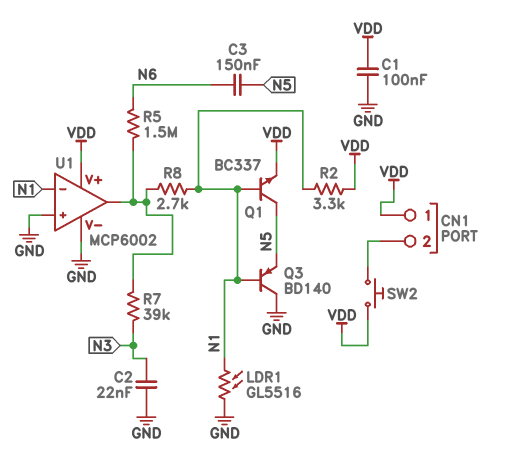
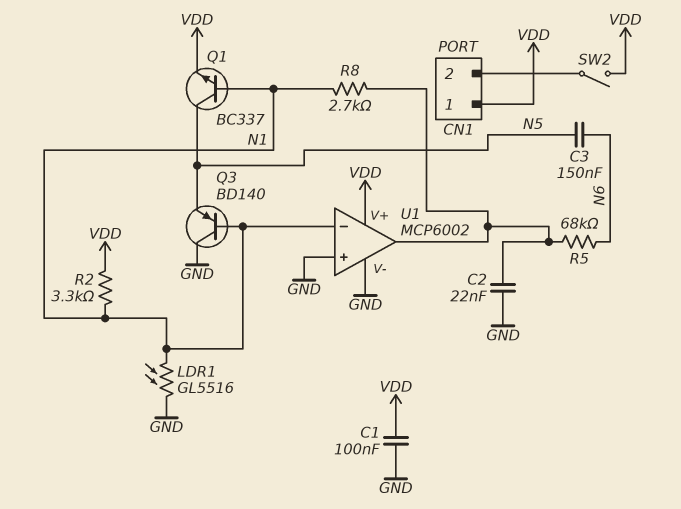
C2: 22nF (GND, N3) -> 22nF (GND, U1/out)
R5: 1.5M (N6, U1/out) -> 68k (N6, U1/out)
R7: 39k (N3, U1/out) -> none
SW2: button (CN1/2, VDD) -> switch (CN1/2, VDD)

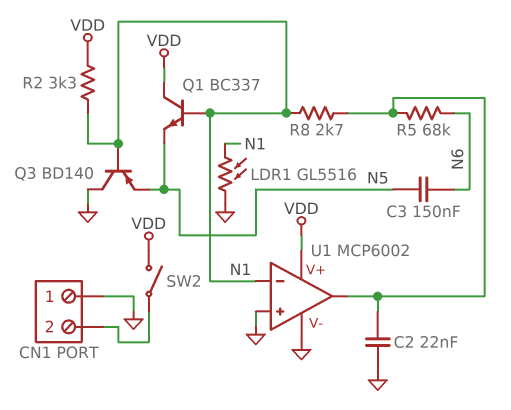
C1: 100nF (GND, VDD) -> none
CN1 pin 1: VDD -> GND
Q1: NPN BC337 (B N1, C N5, E VDD) -> NPN BC337 (B N1, C VDD, E N5)

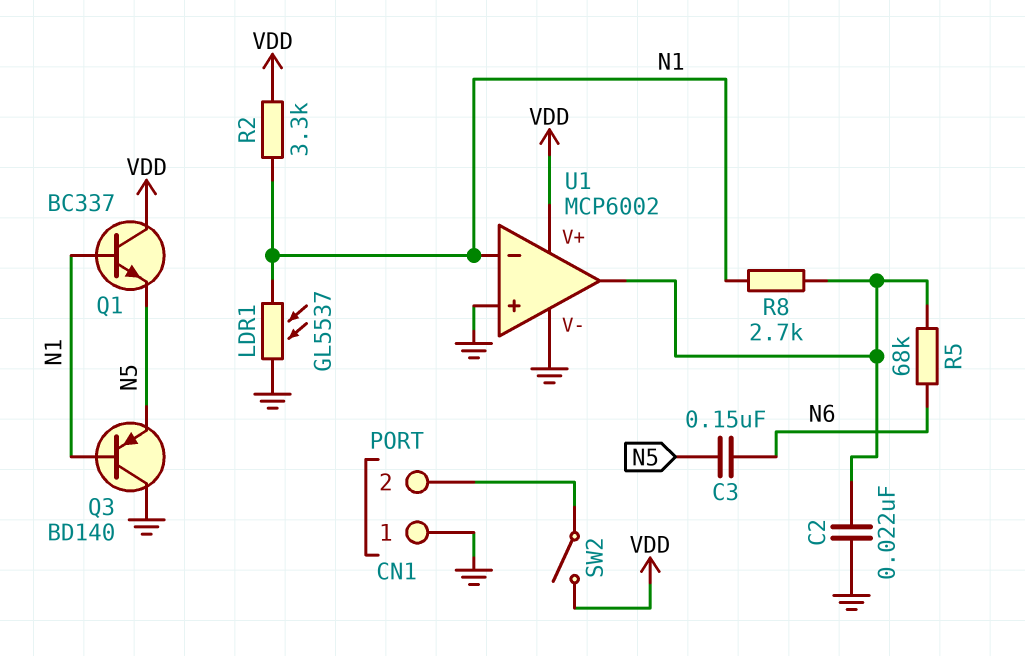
LDR1: GL5516 (GND, N1) -> GL5537 (GND, N1)

